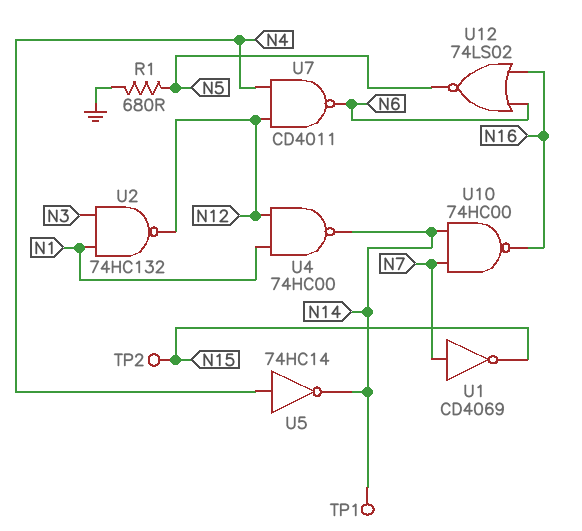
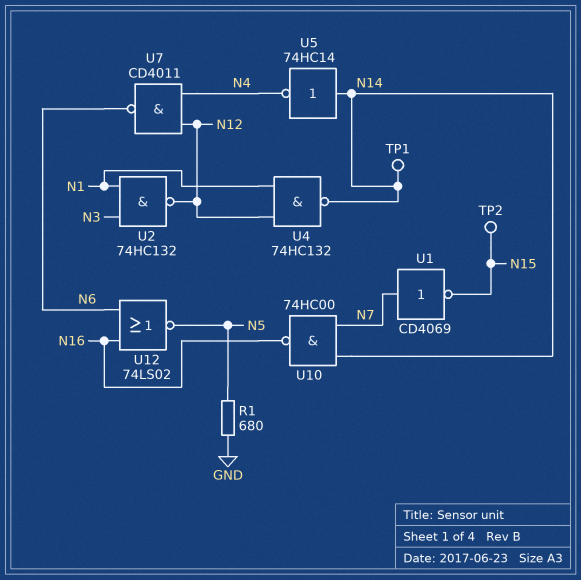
U4: NAND 74HC00 (in N1, in N12, out N14) -> NAND 74HC132 (in N1, in N12, out N14)
U5: NOT 74HC14 (in N4, out N14) -> NOT 74HC14 (in N14, out N4)

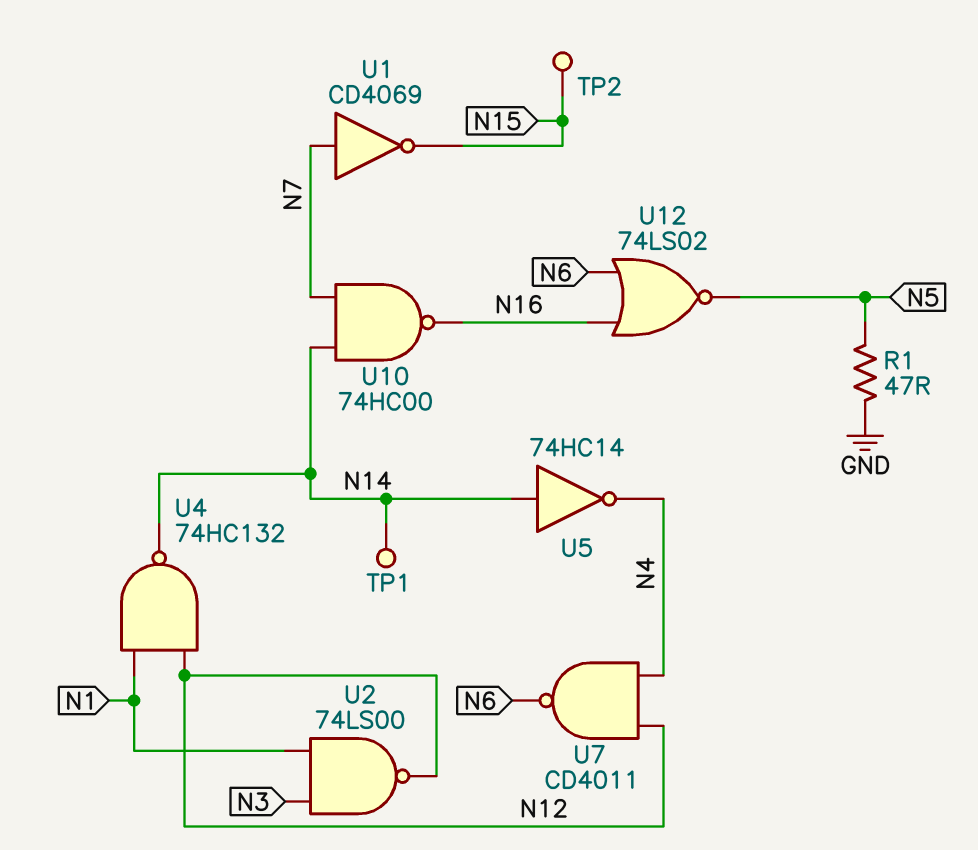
R1: 680 (GND, N5) -> 47 (GND, N5)
U2: NAND 74HC132 (in N1, in N3, out N12) -> NAND 74LS00 (in N1, in N3, out N12)

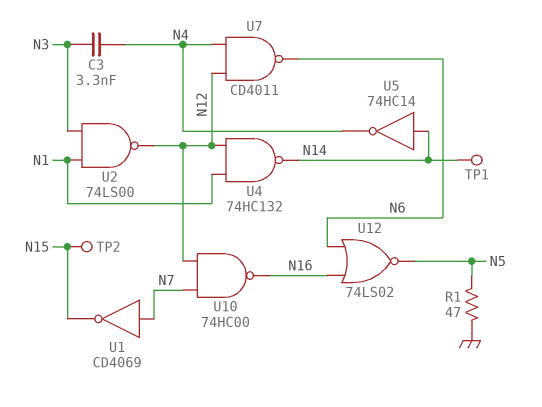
C3: none -> 3.3nF (N3, N4)
U10: NAND 74HC00 (in N7, in N14, out N16) -> NAND 74HC00 (in N7, in N12, out N16)

